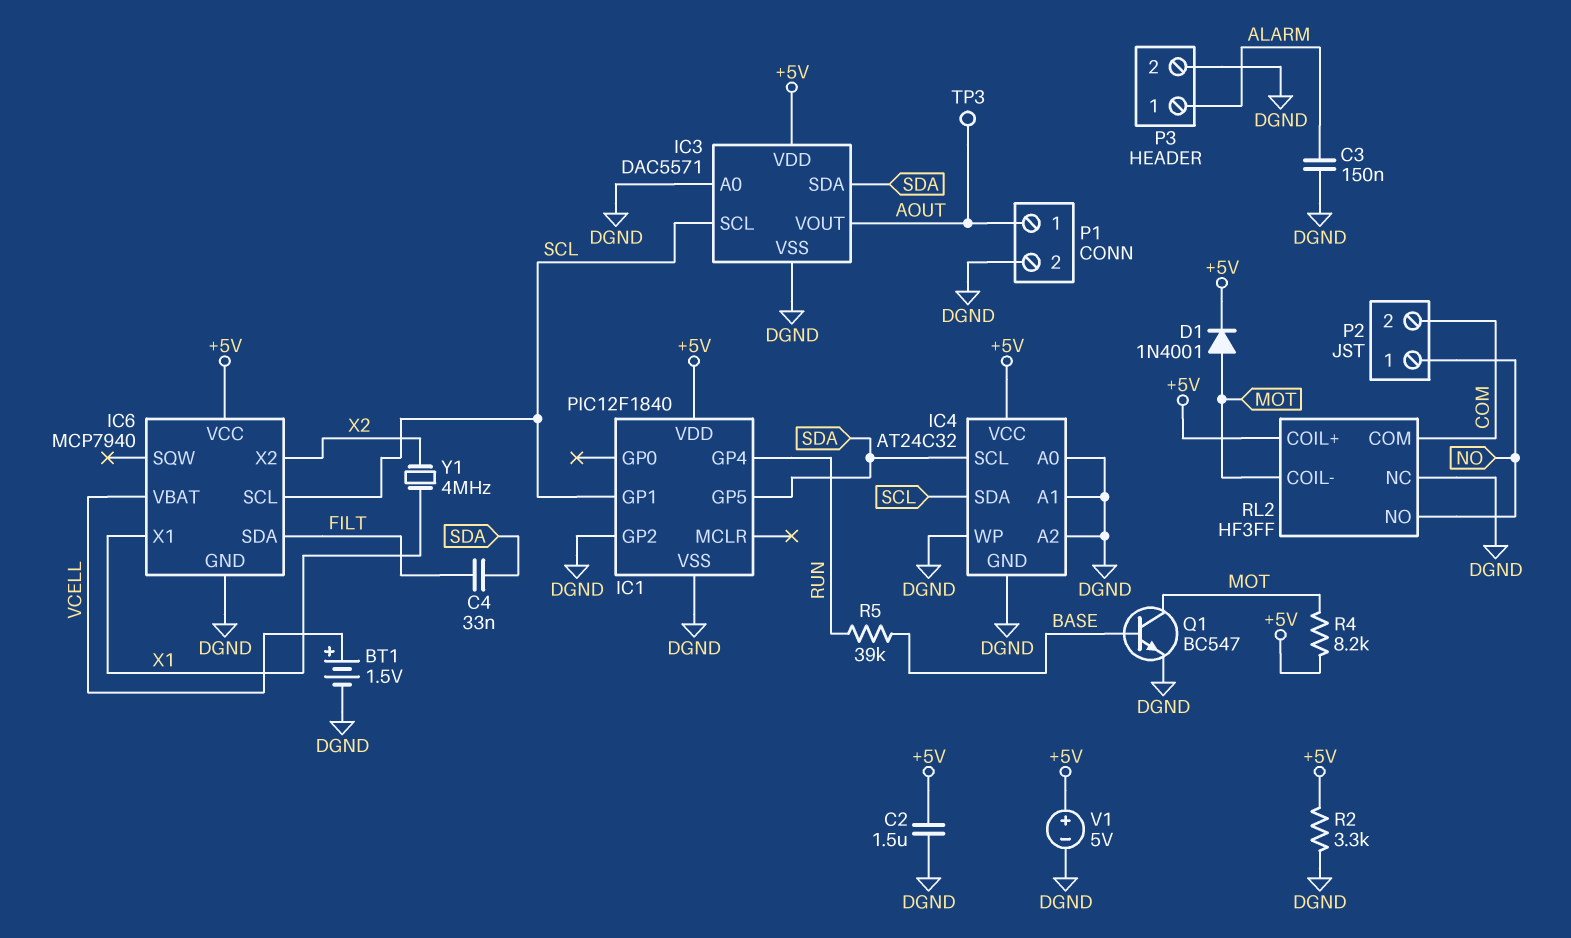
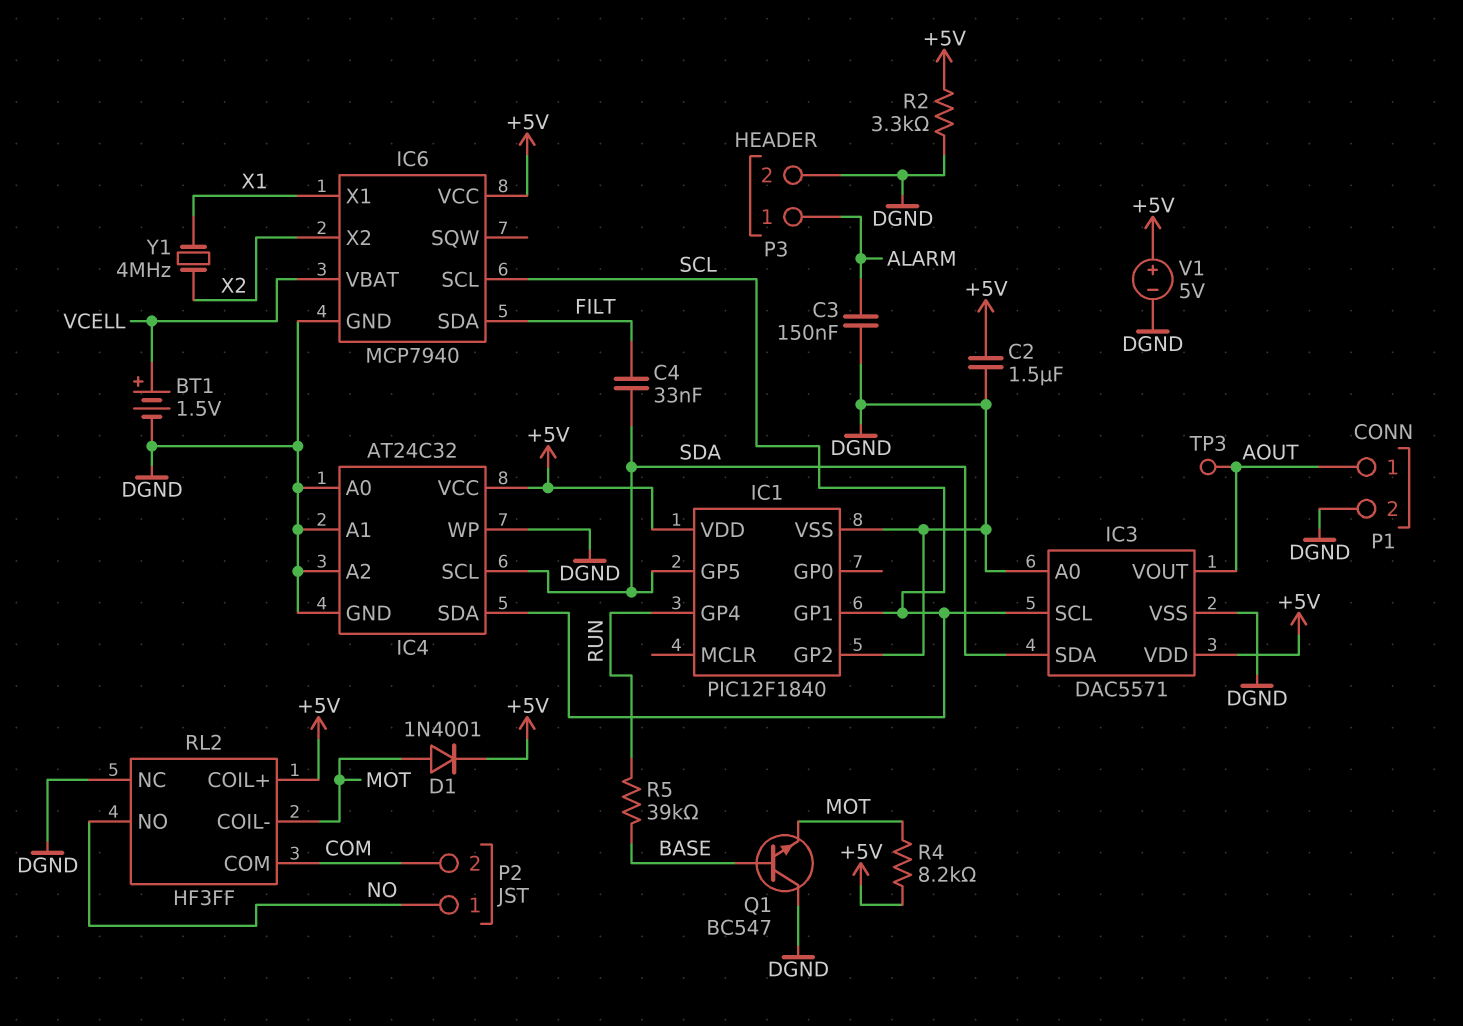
Q1: NPN BC547 (B BASE, C MOT, E DGND) -> NPN BC547 (B BASE, C DGND, E MOT)

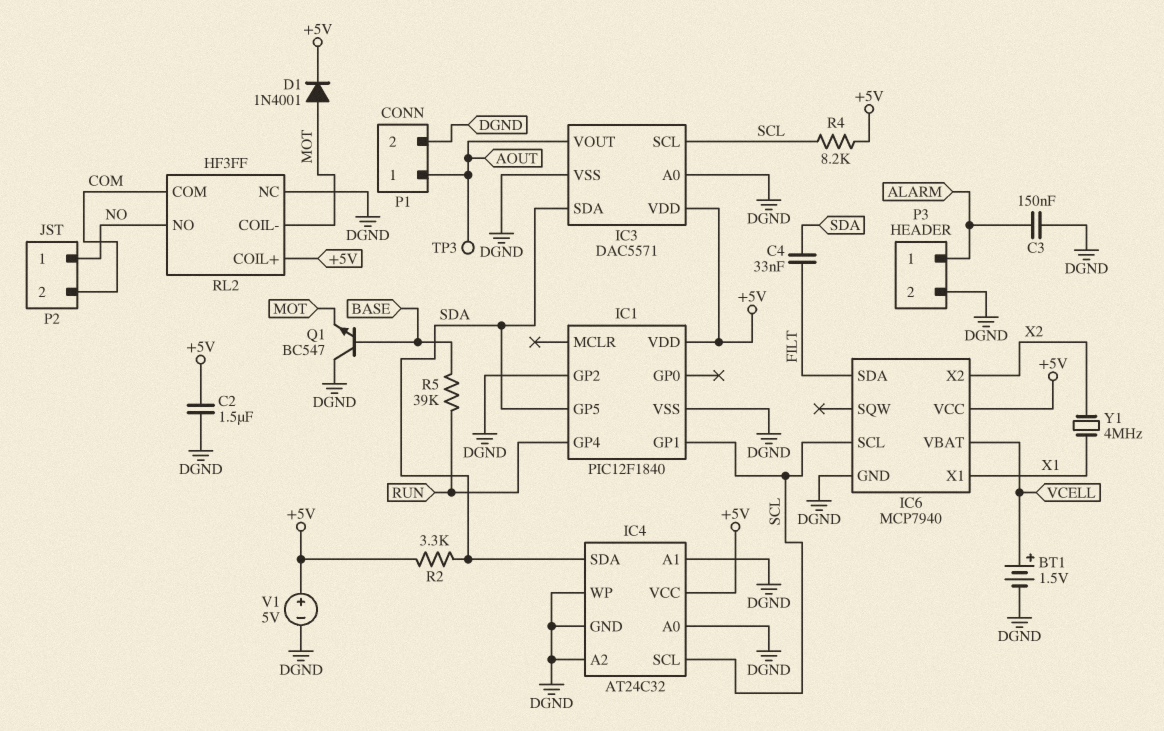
IC4 pin SCL: SDA -> SCL
IC4 pin SDA: SCL -> SDA
R2: 3.3k (+5V, DGND) -> 3.3k (+5V, SDA)
R4: 8.2k (+5V, MOT) -> 8.2k (+5V, SCL)

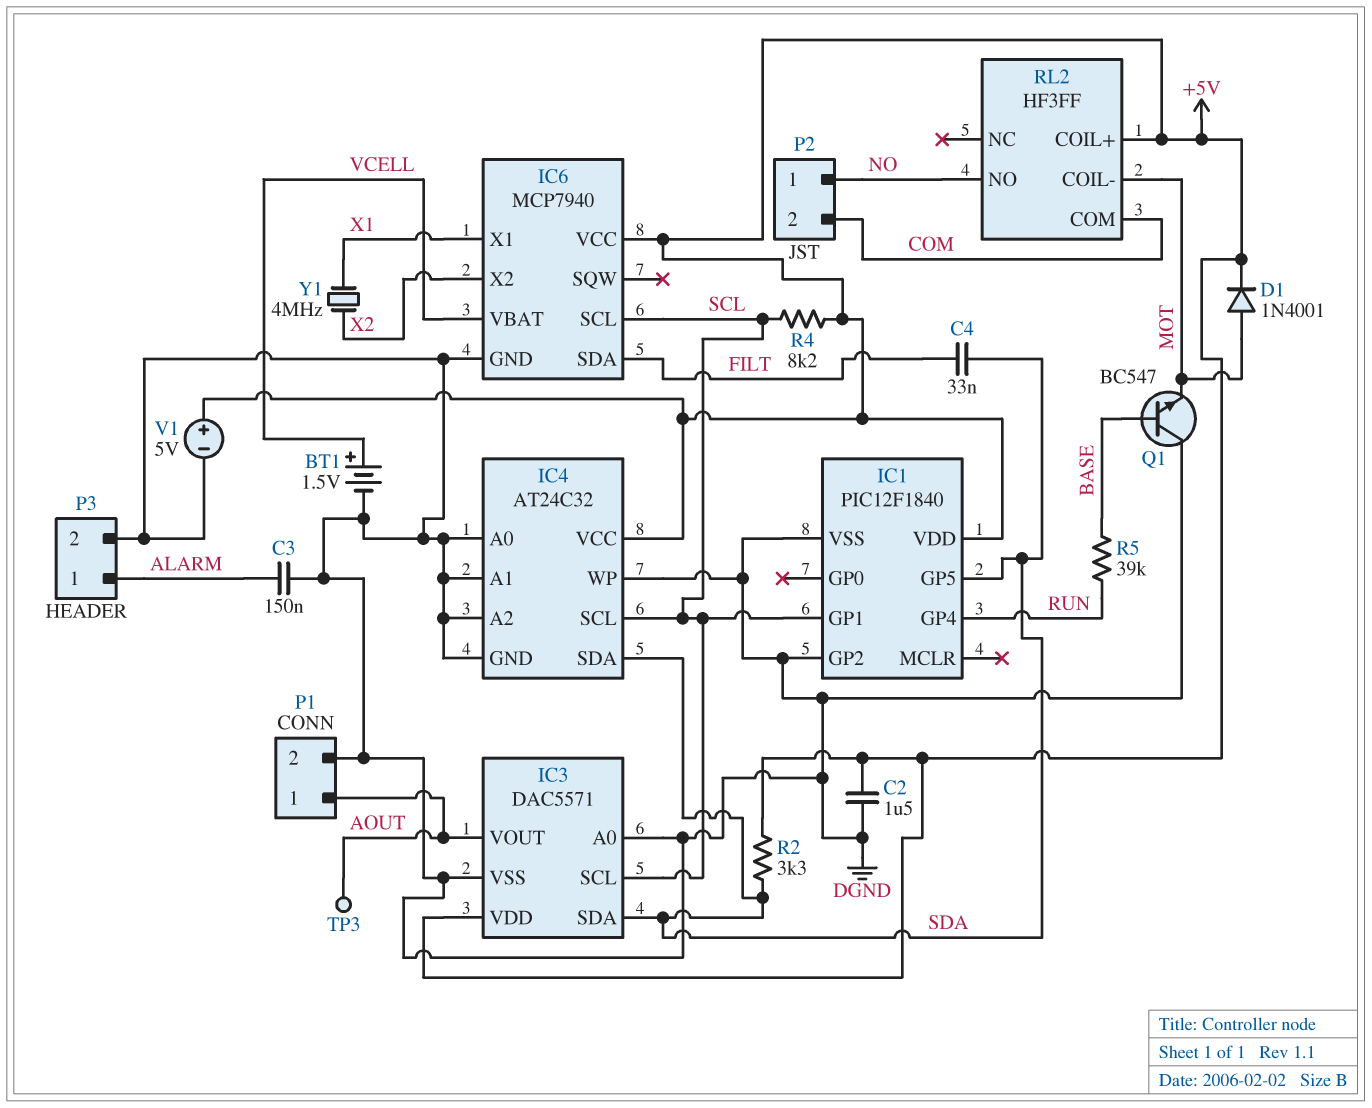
RL2 pin NC: DGND -> none

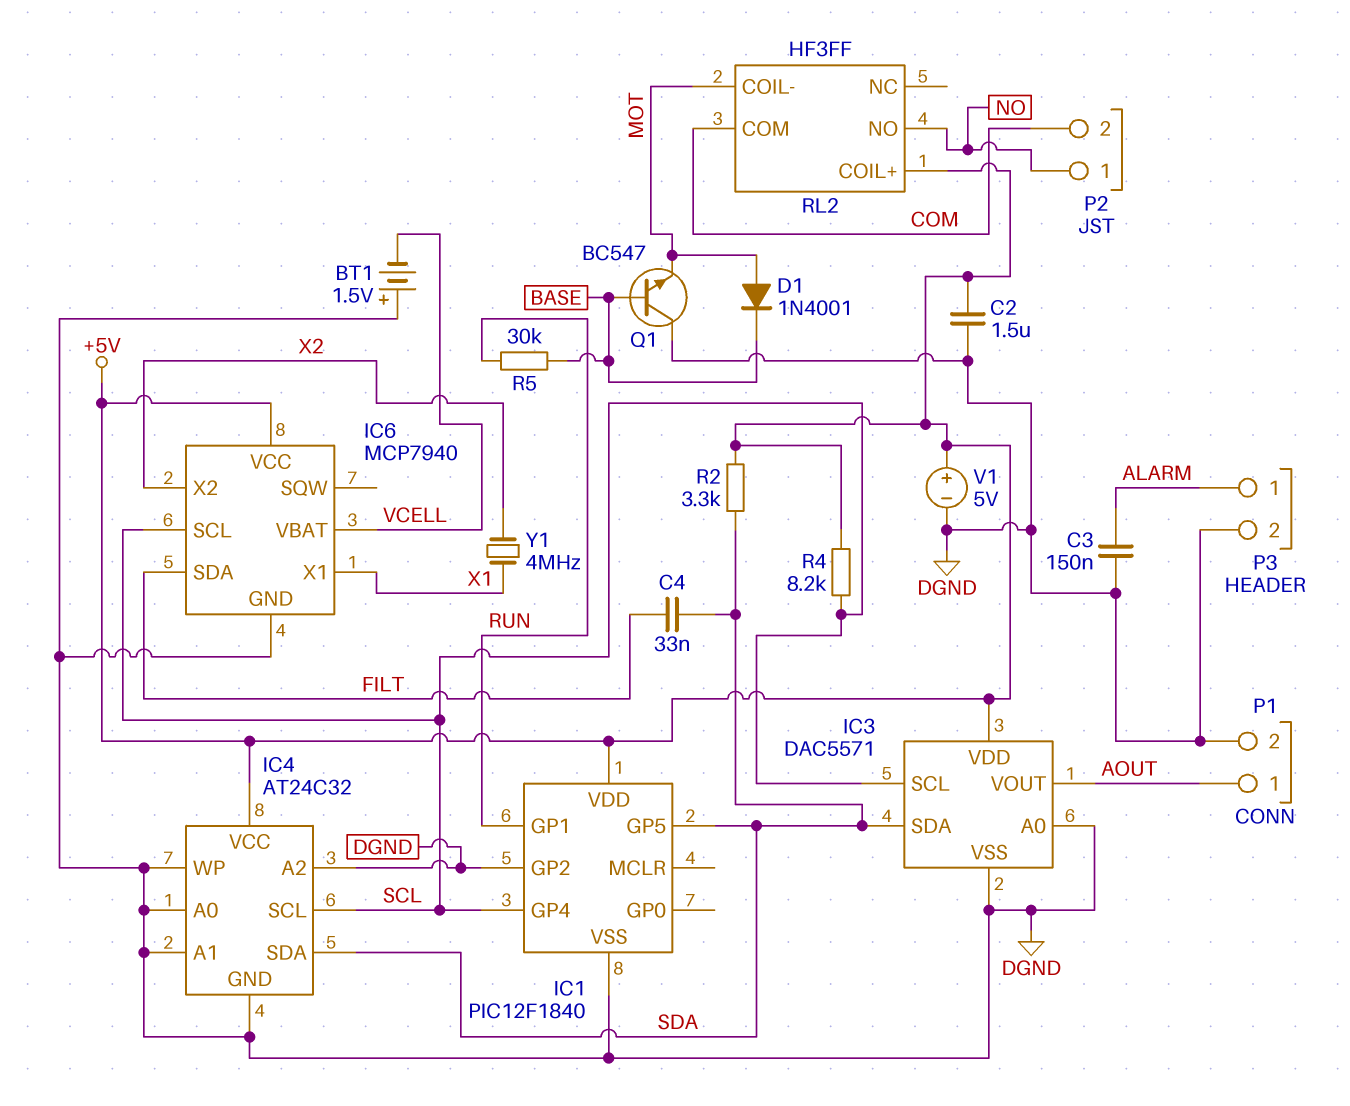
BT1: 1.5V (plus VCELL, minus DGND) -> 1.5V (plus DGND, minus VCELL)
D1: diode 1N4001 (A MOT, K +5V) -> diode 1N4001 (A MOT, K BASE)
IC1 pin GP1: SCL -> RUN
IC1 pin GP4: RUN -> SCL
R5: 39k (BASE, RUN) -> 30k (BASE, RUN)
TP3: test point (AOUT) -> none

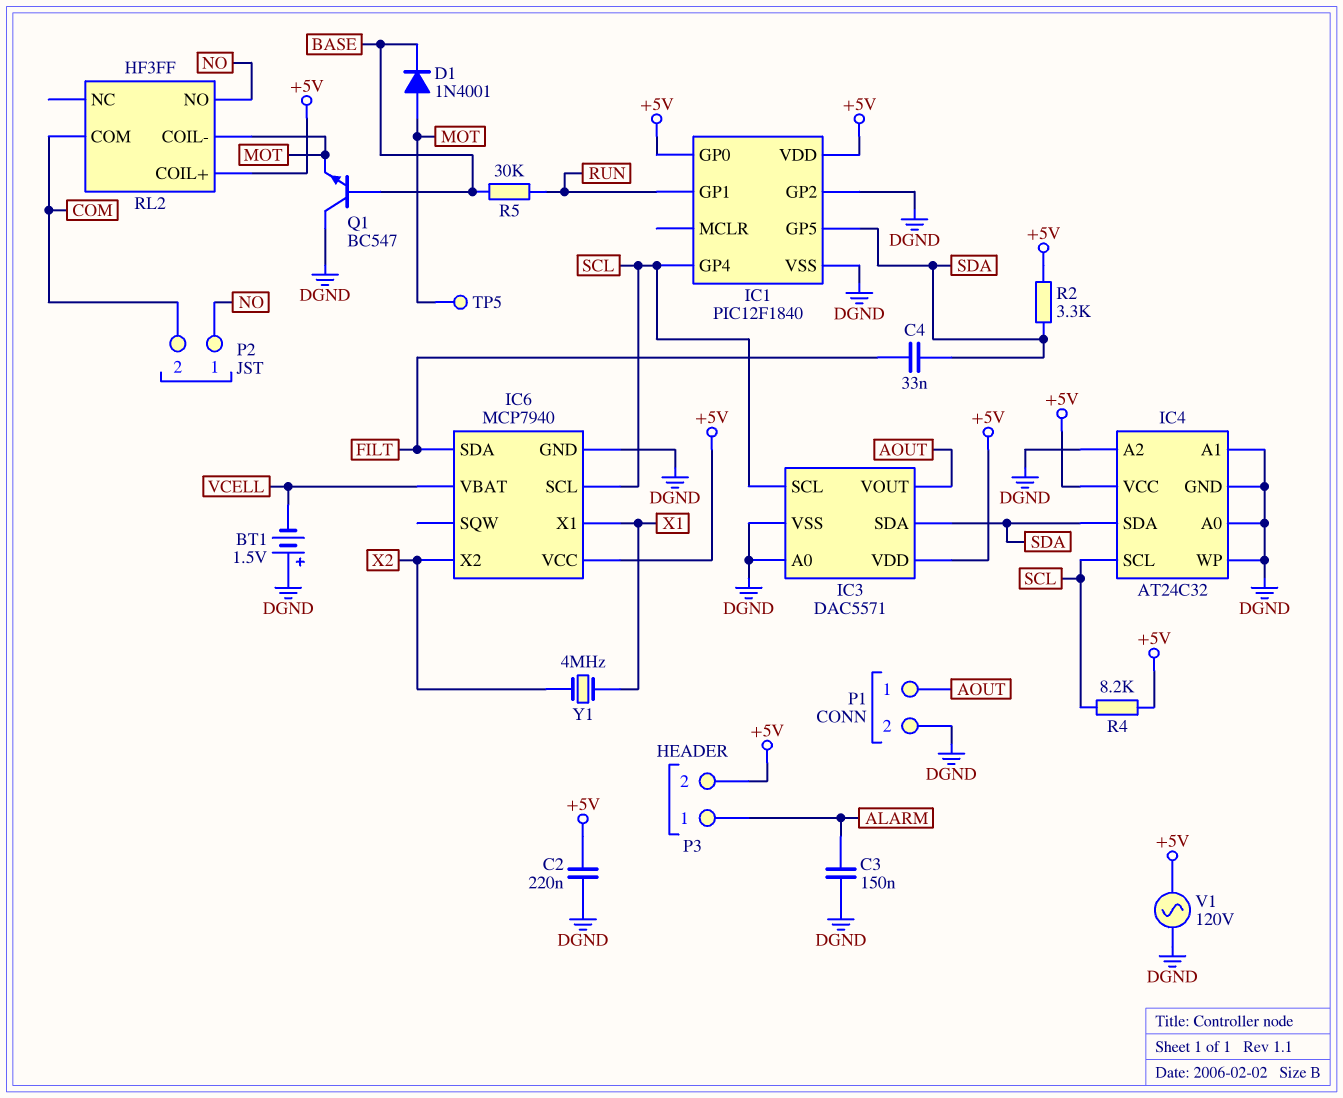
C2: 1.5uF (+5V, DGND) -> 220nF (+5V, DGND)
IC1 pin GP0: none -> +5V
P3 pin 2: DGND -> +5V
TP5: none -> test point (MOT)
V1: 5V (plus +5V, minus DGND) -> AC 120V (+5V, DGND)

